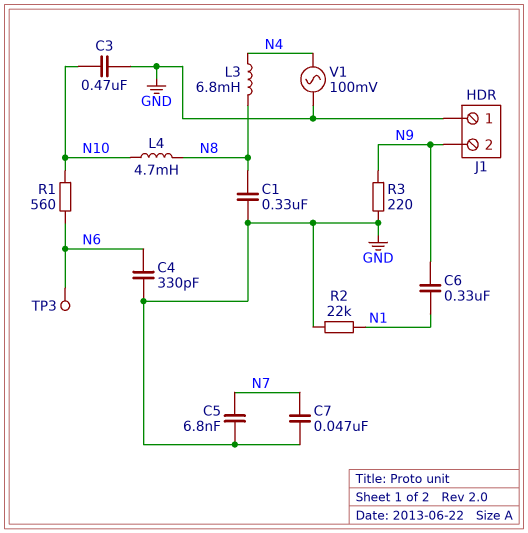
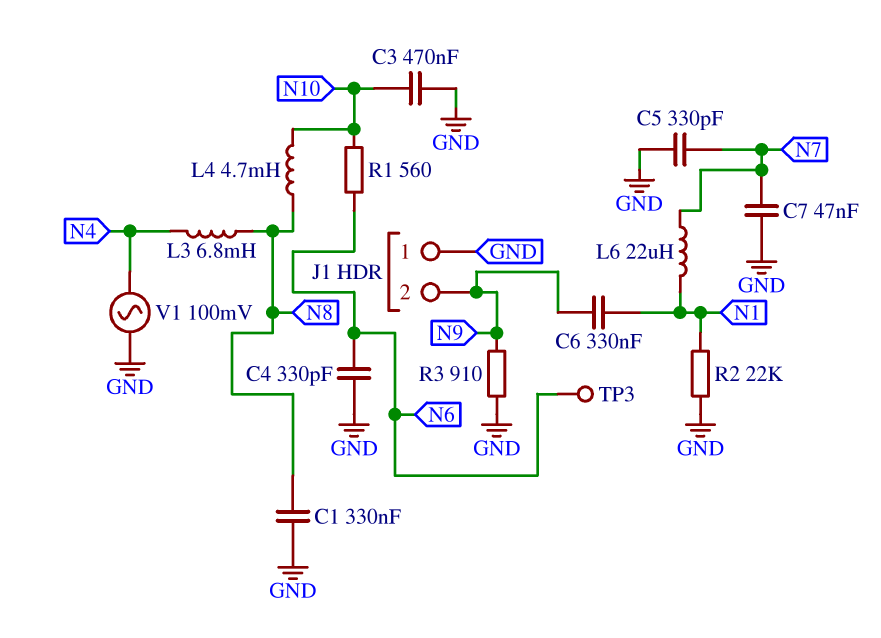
C5: 6.8nF (GND, N7) -> 330pF (GND, N7)
L6: none -> 22uH (N1, N7)
R3: 220 (GND, N9) -> 910 (GND, N9)

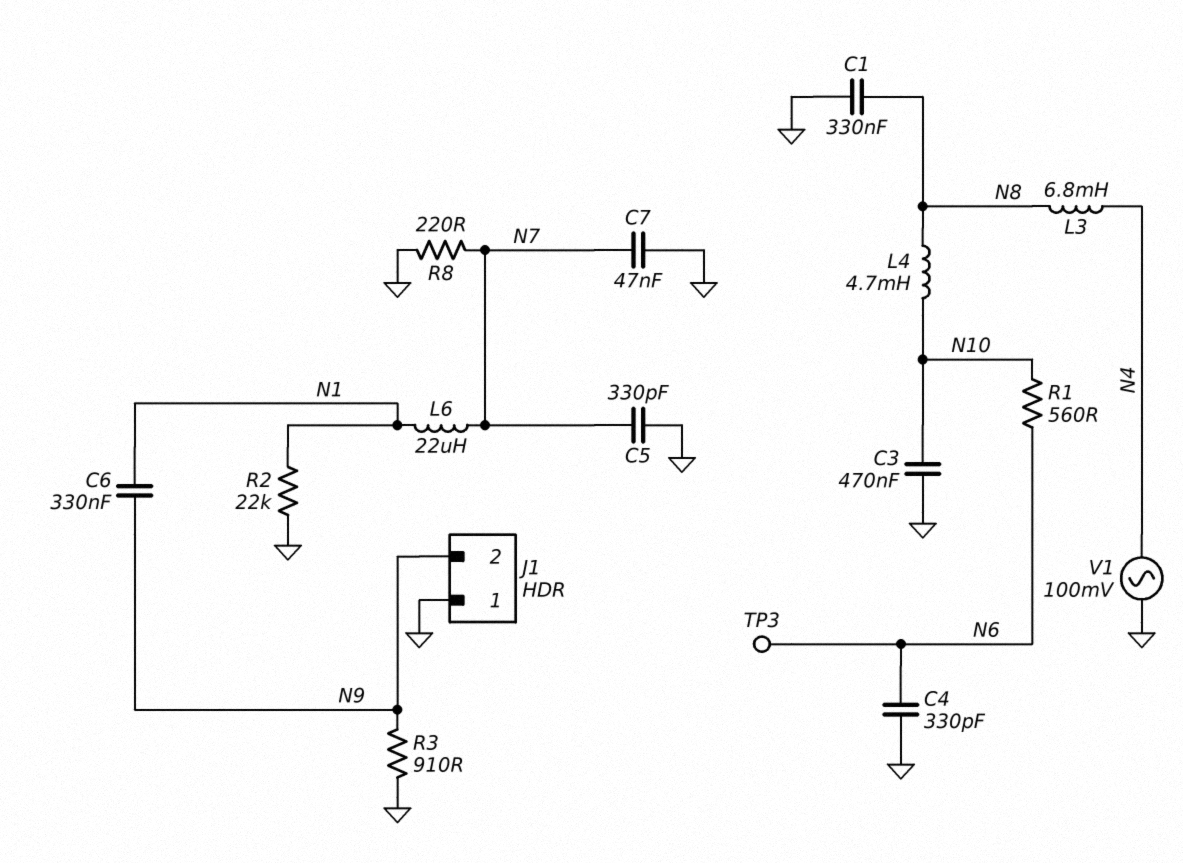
R8: none -> 220 (GND, N7)

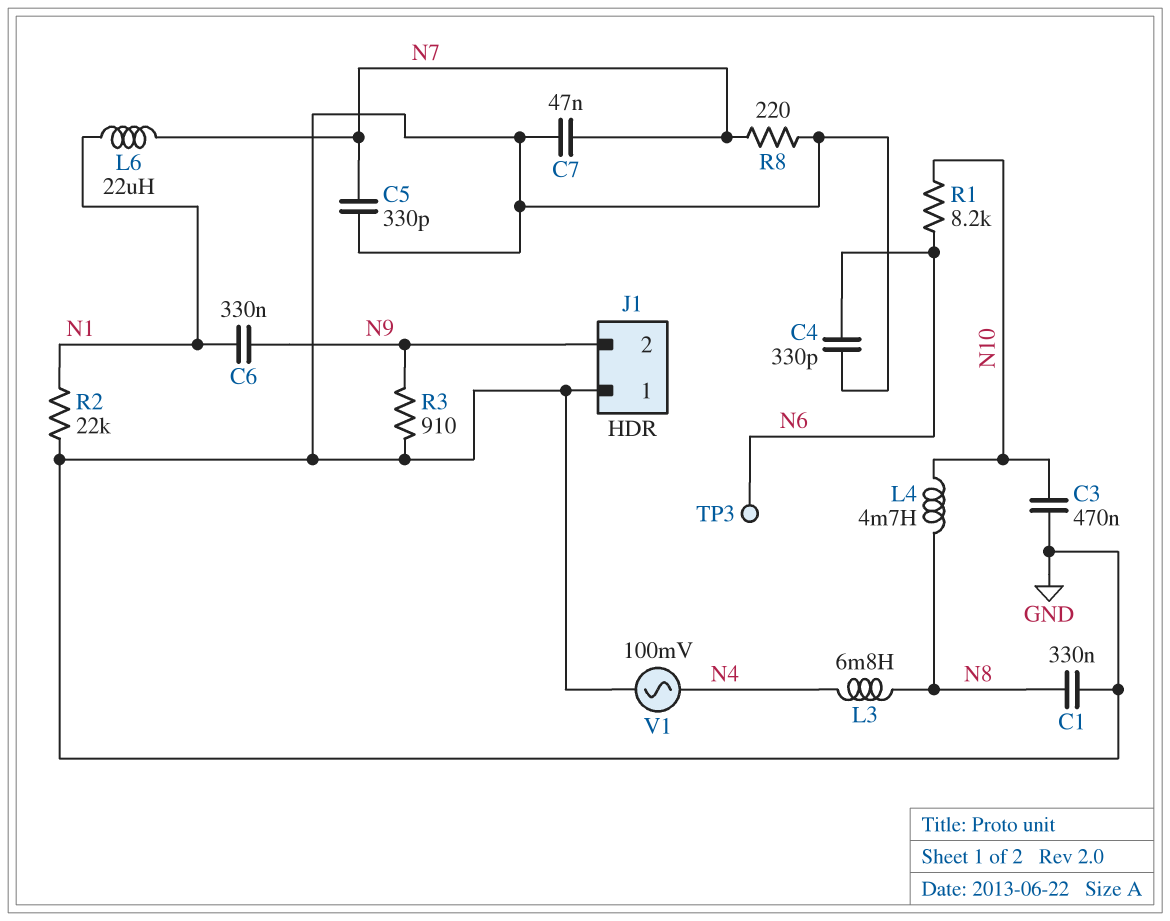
R1: 560 (N6, N10) -> 8.2k (N6, N10)

